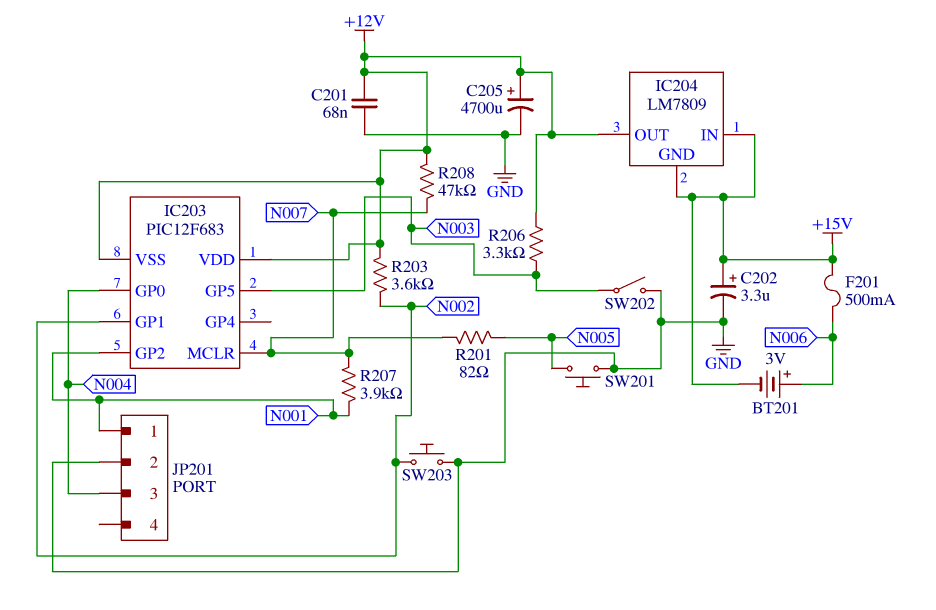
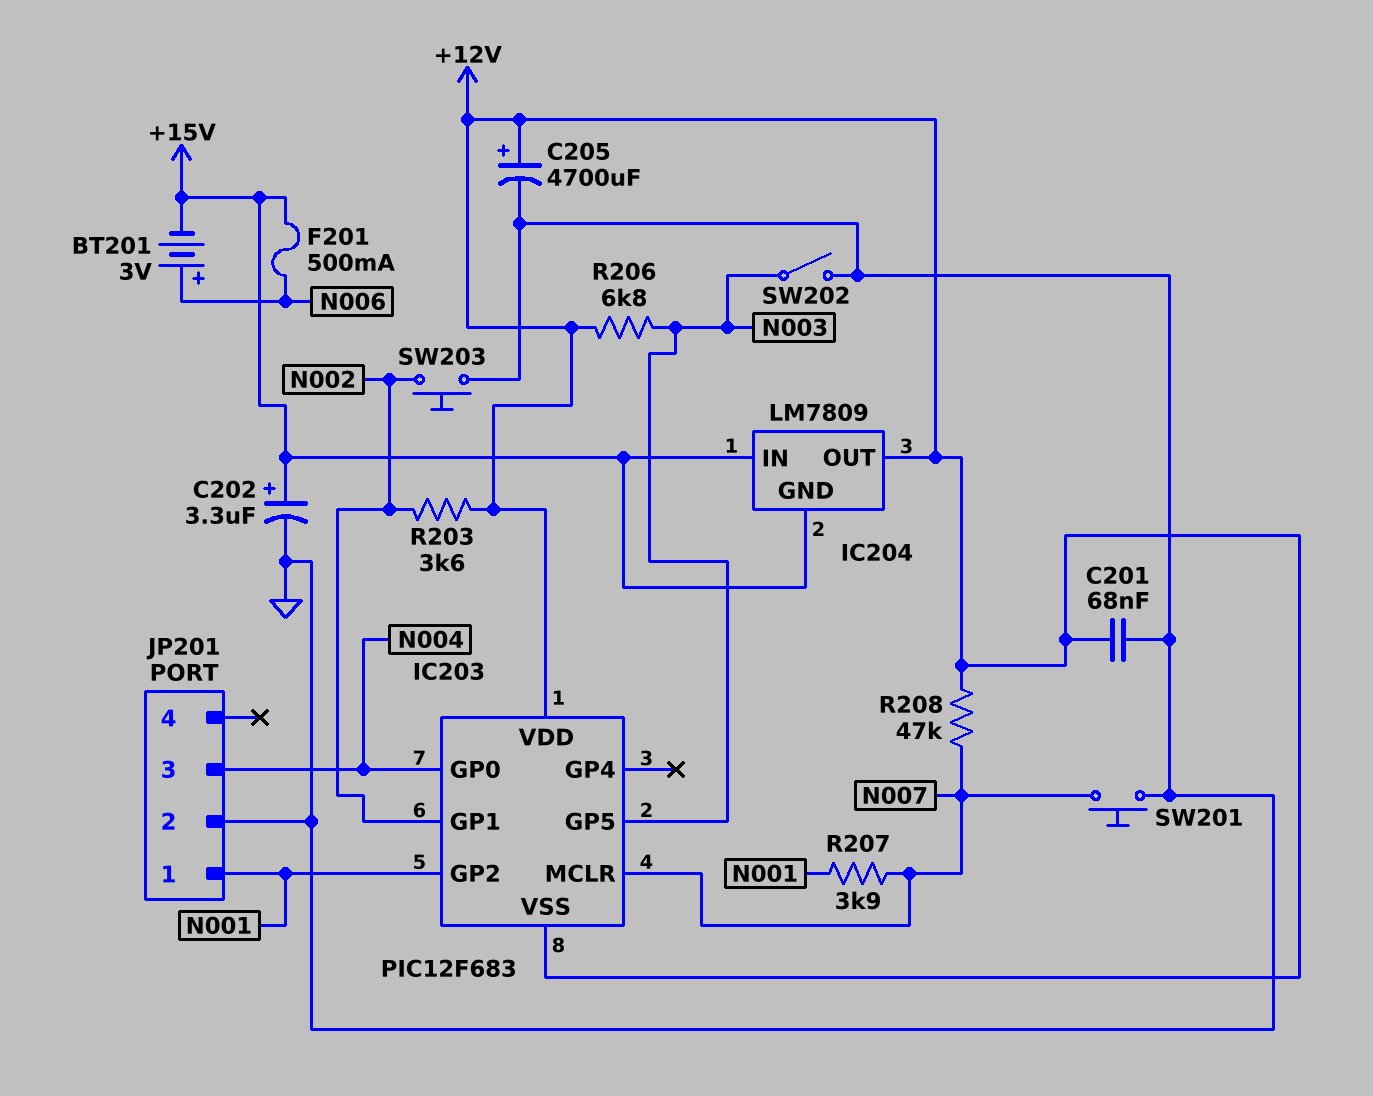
R201: 82 (N005, N007) -> none
R206: 3.3k (+12V, N003) -> 6.8k (+12V, N003)
SW201: button (GND, N005) -> button (GND, N007)

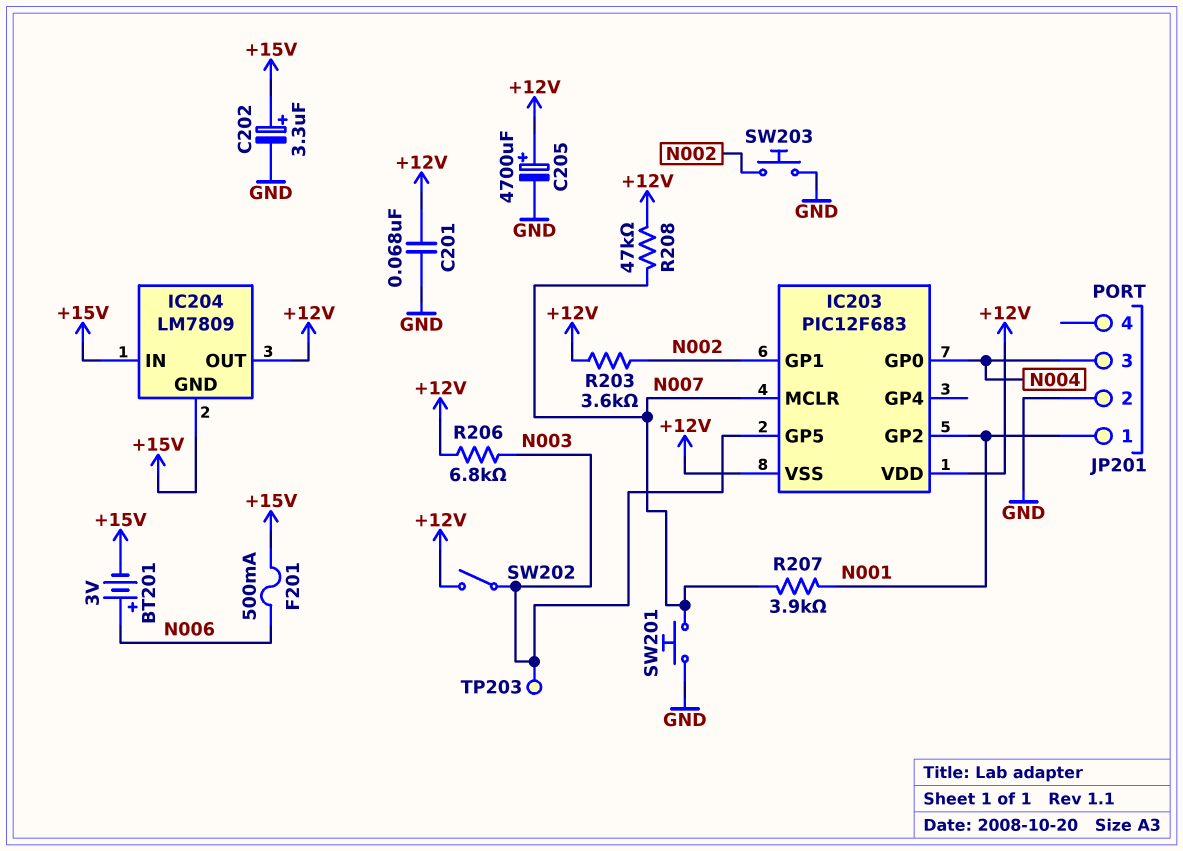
SW202: switch (GND, N003) -> switch (+12V, N003)
TP203: none -> test point (N003)

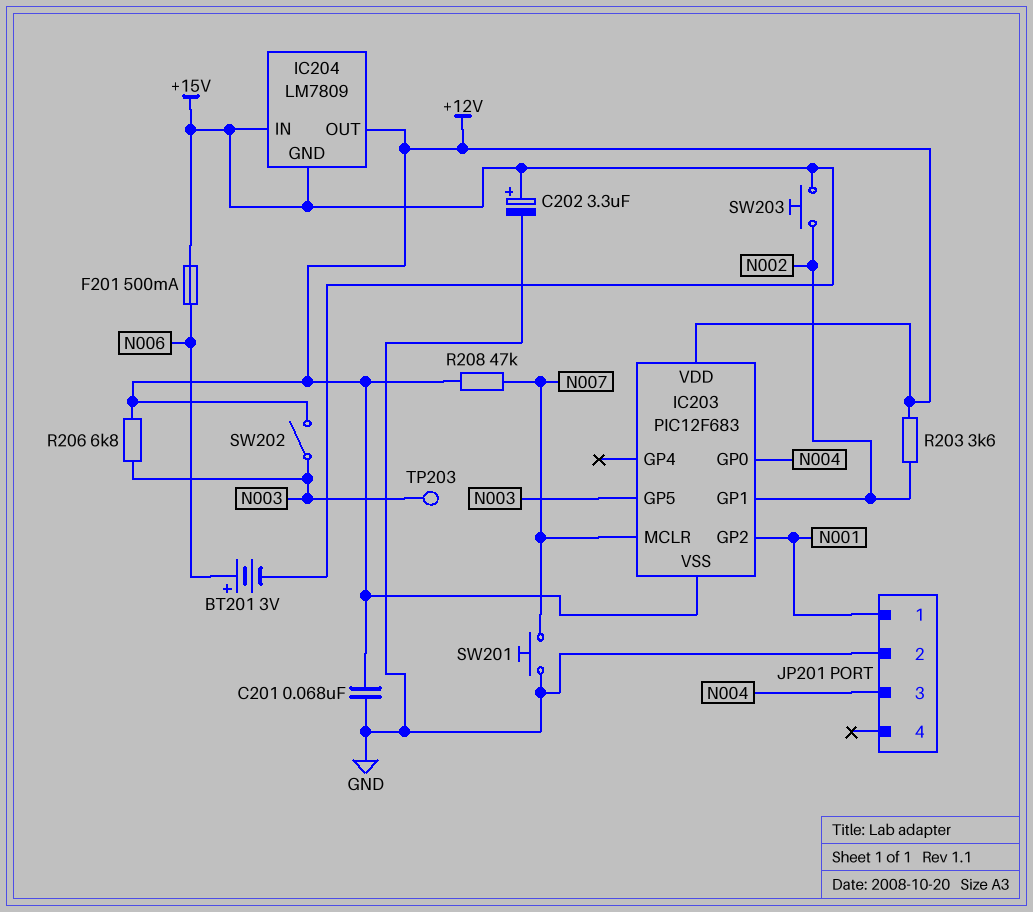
C205: 4700uF (plus +12V, minus GND) -> none
R207: 3.9k (N001, N007) -> none
SW203: button (GND, N002) -> button (+15V, N002)

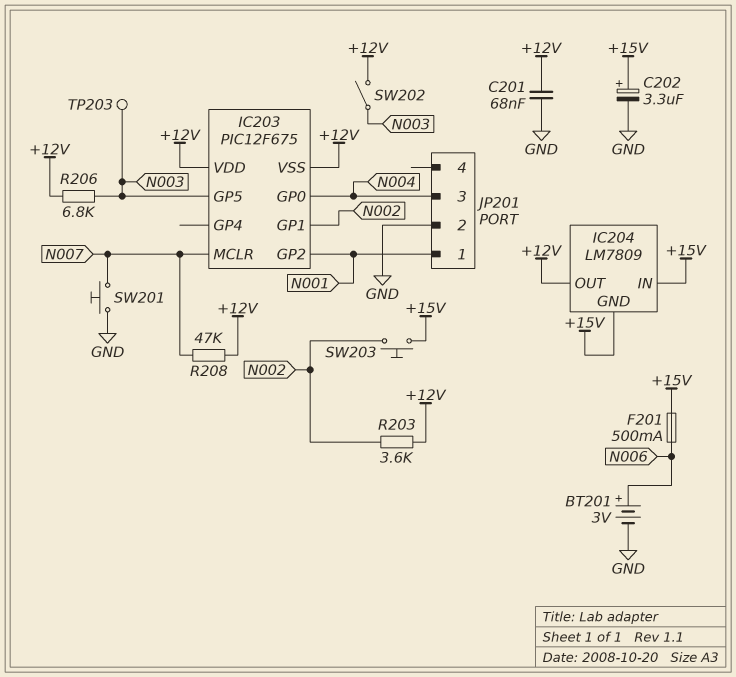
BT201: 3V (plus N006, minus +15V) -> 3V (plus N006, minus GND)
IC203: PIC12F683 -> PIC12F675

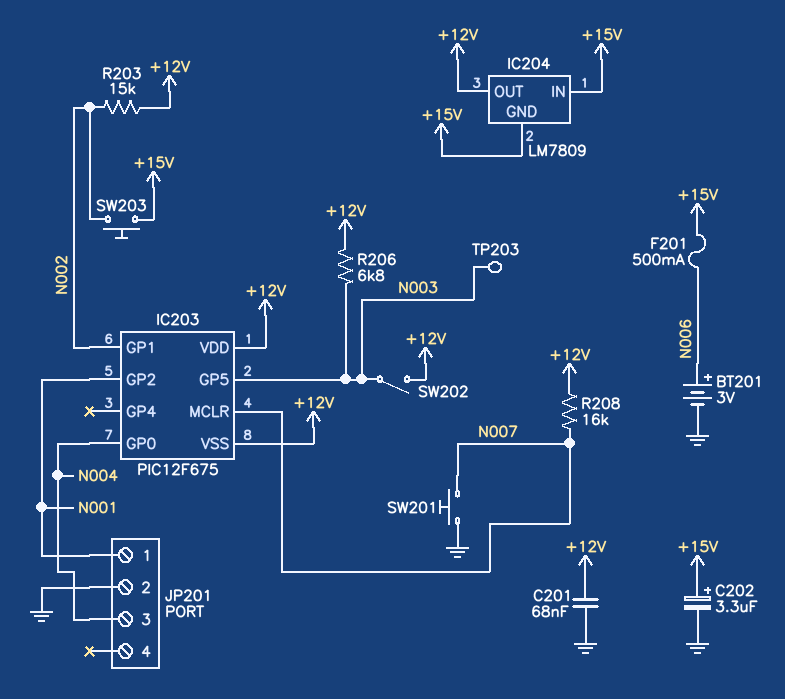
R203: 3.6k (+12V, N002) -> 15k (+12V, N002)
R208: 47k (+12V, N007) -> 16k (+12V, N007)

